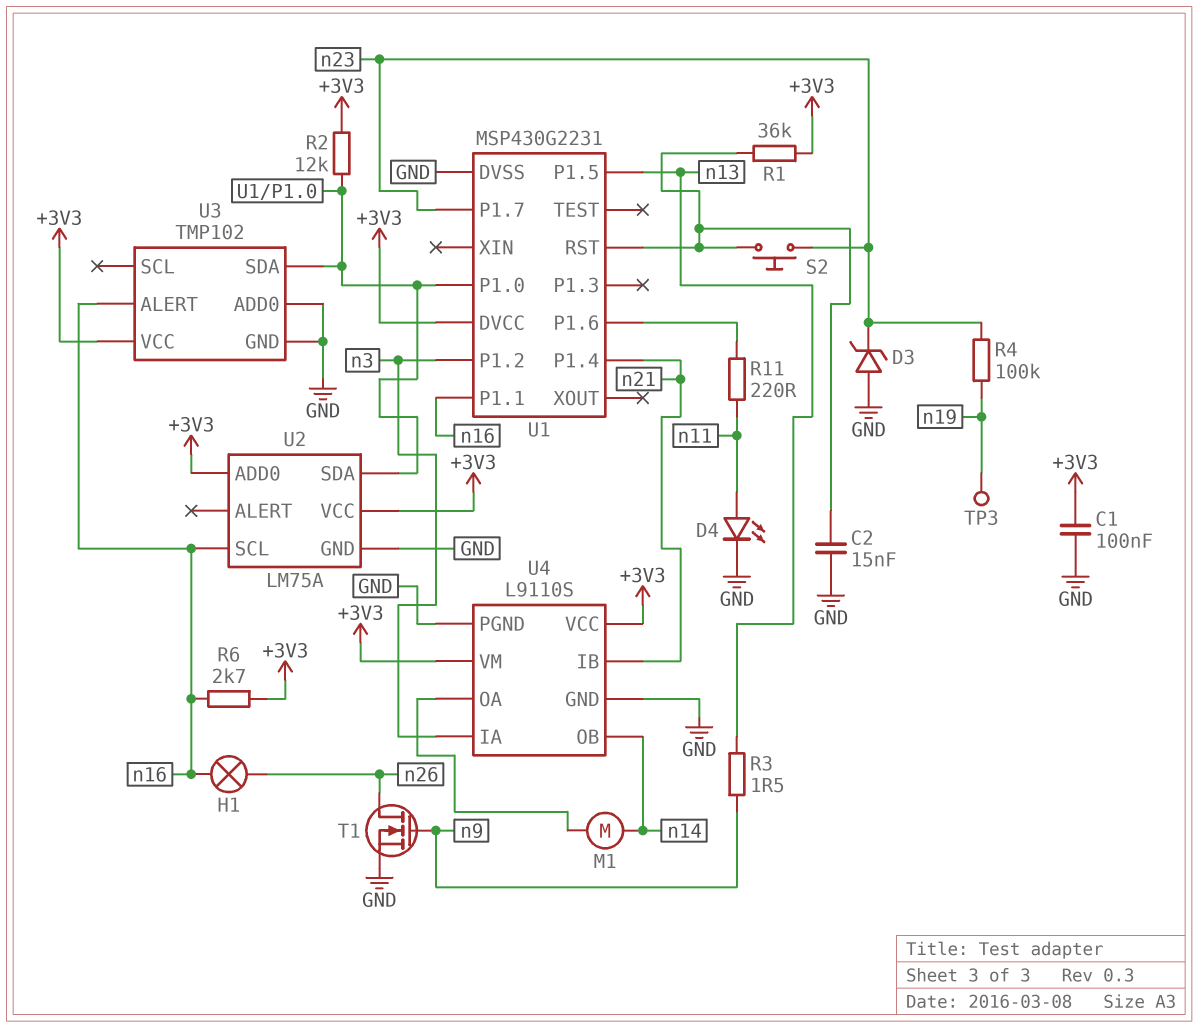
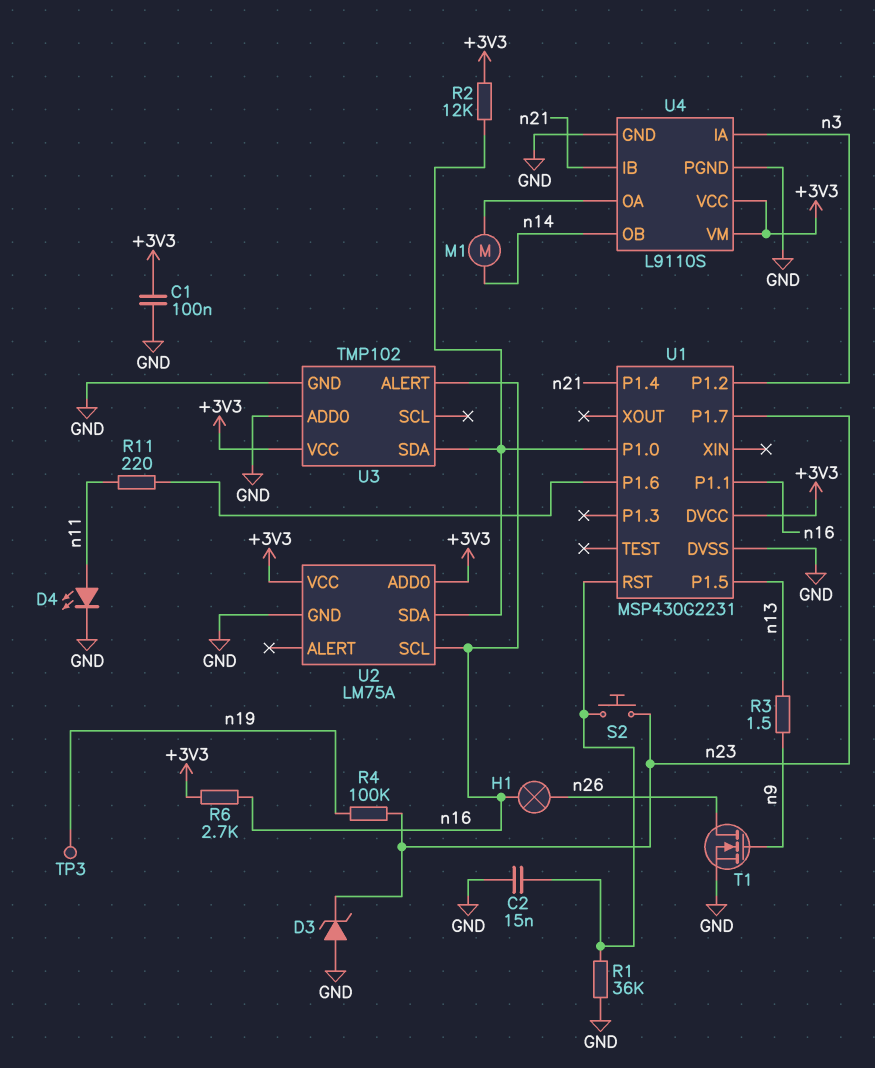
R1: 36k (+3V3, U1/RST) -> 36k (GND, U1/RST)

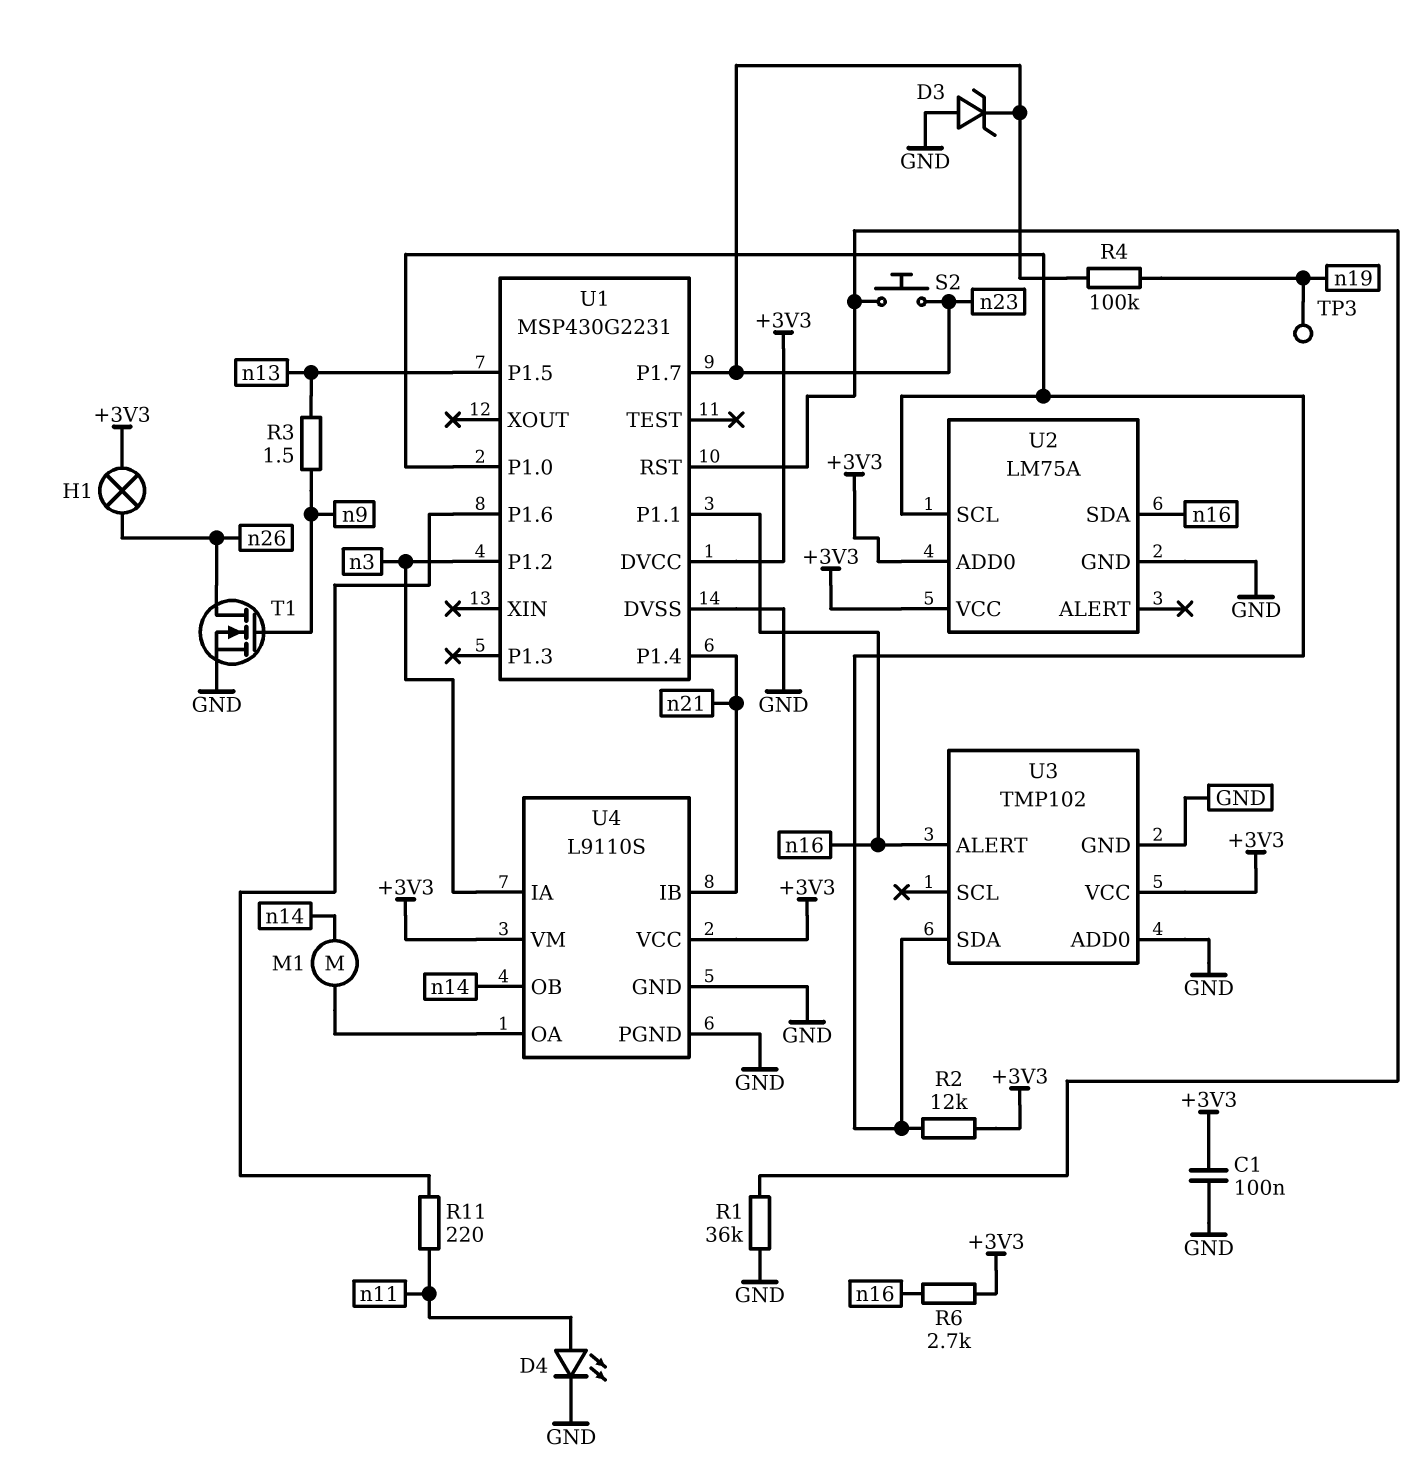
C2: 15nF (GND, U1/RST) -> none
H1: lamp (n16, n26) -> lamp (+3V3, n26)
U2 pin SCL: n16 -> U1/P1.0
U2 pin SDA: U1/P1.0 -> n16

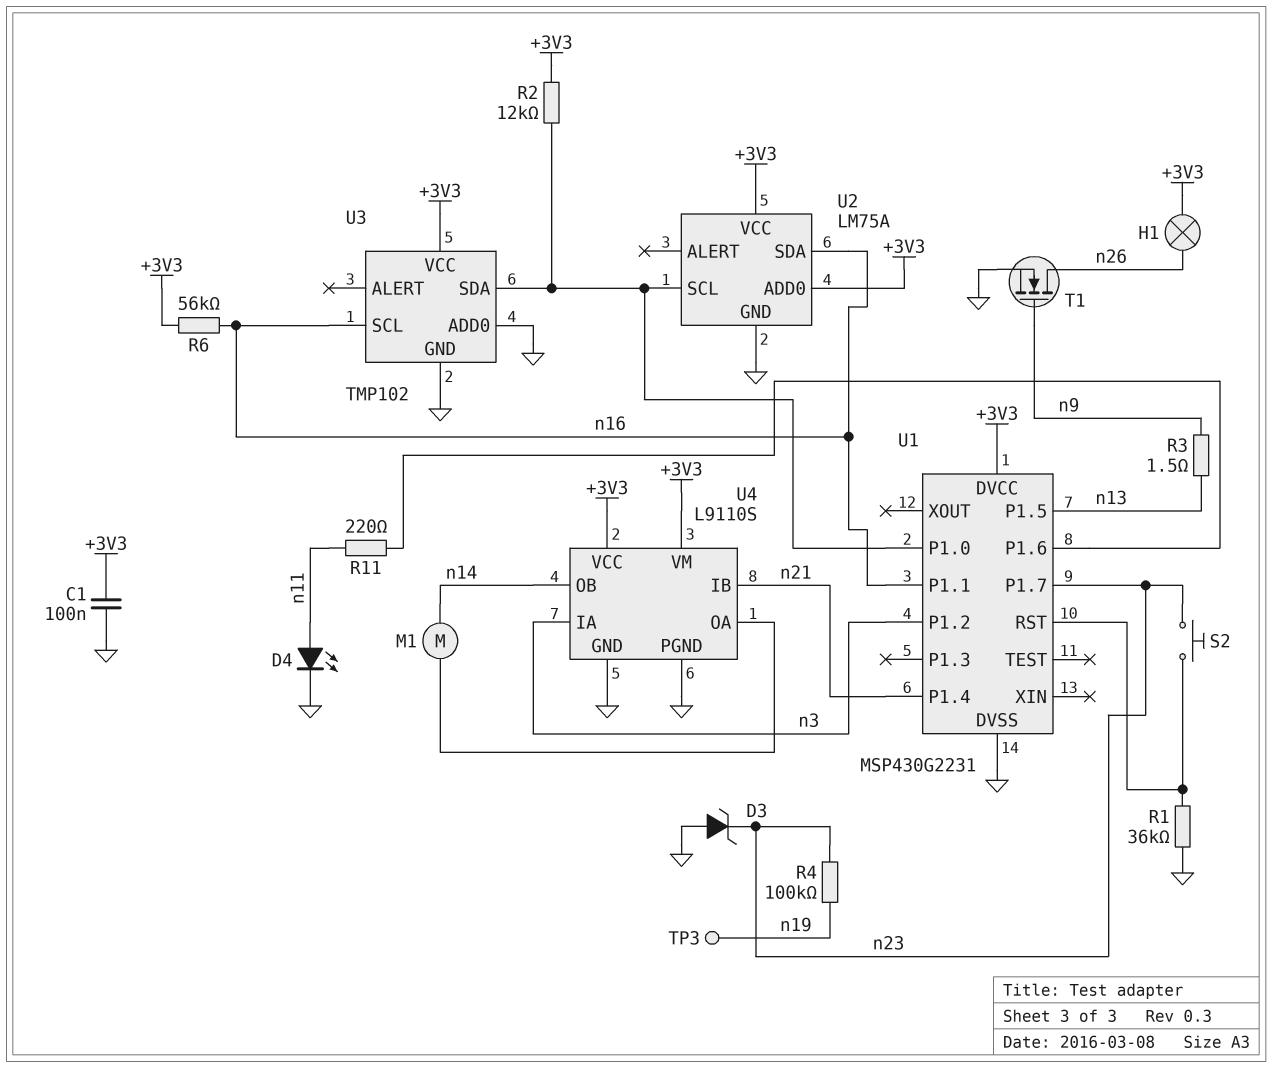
R6: 2.7k (+3V3, n16) -> 56k (+3V3, n16)
U3 pin ALERT: n16 -> none
U3 pin SCL: none -> n16

